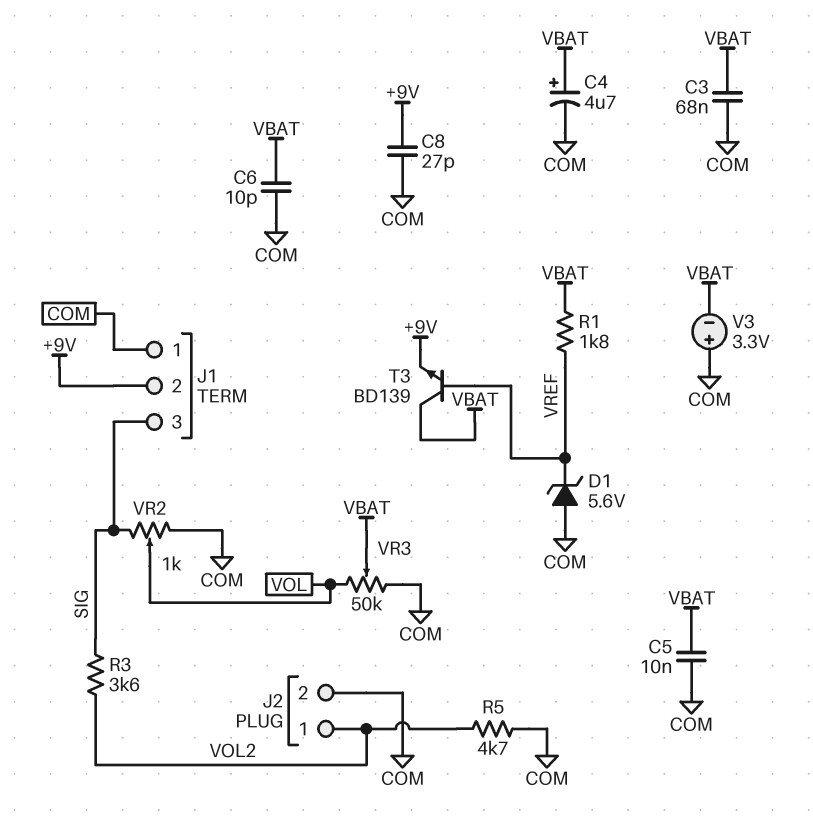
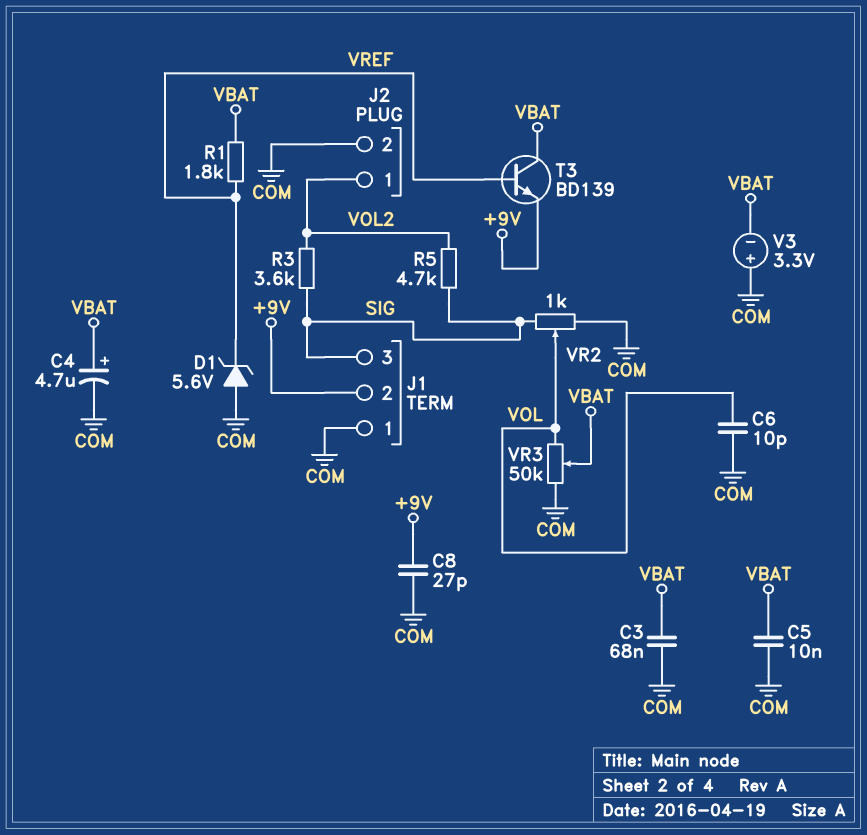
C6: 10pF (COM, VBAT) -> 10pF (COM, VOL)
R5: 4.7k (COM, VOL2) -> 4.7k (SIG, VOL2)

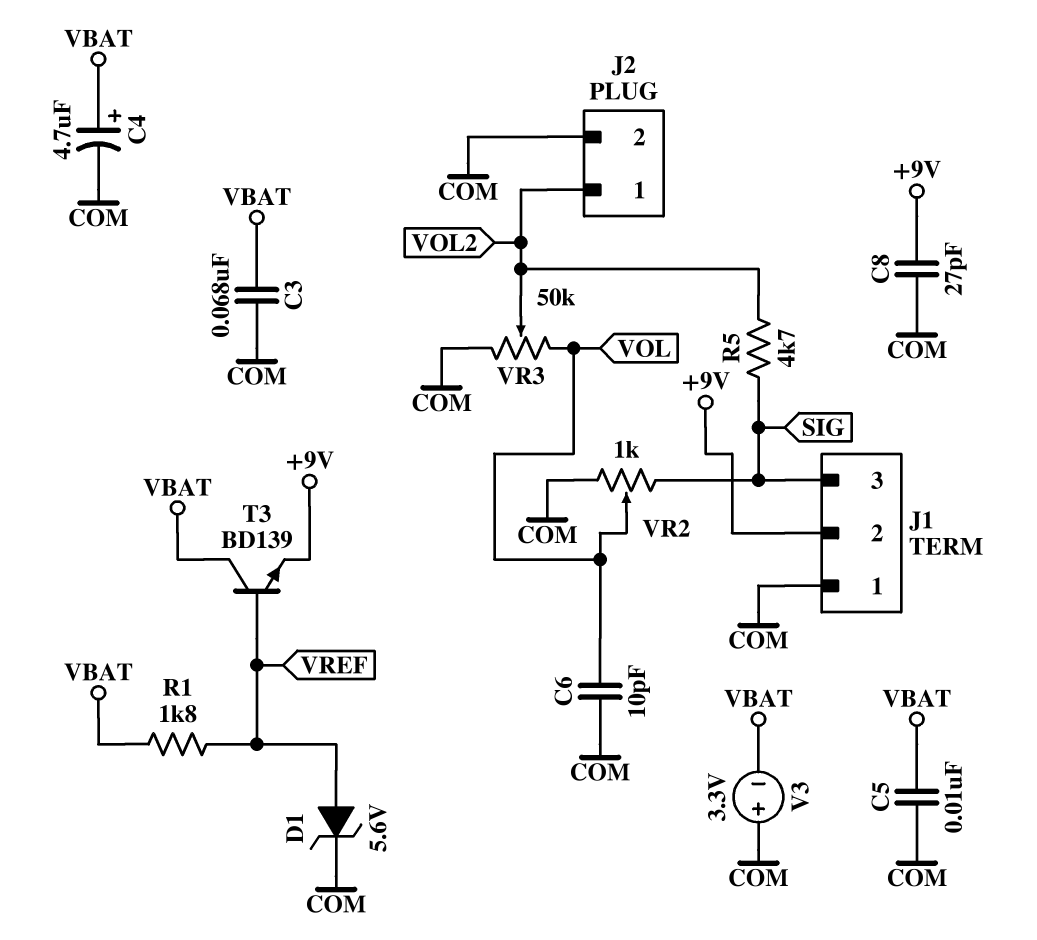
D1: zener 5.6V (A COM, K VREF) -> zener 5.6V (A VREF, K COM)
R3: 3.6k (SIG, VOL2) -> none
VR3: 50k (COM, VOL, wiper VBAT) -> 50k (COM, VOL, wiper VOL2)

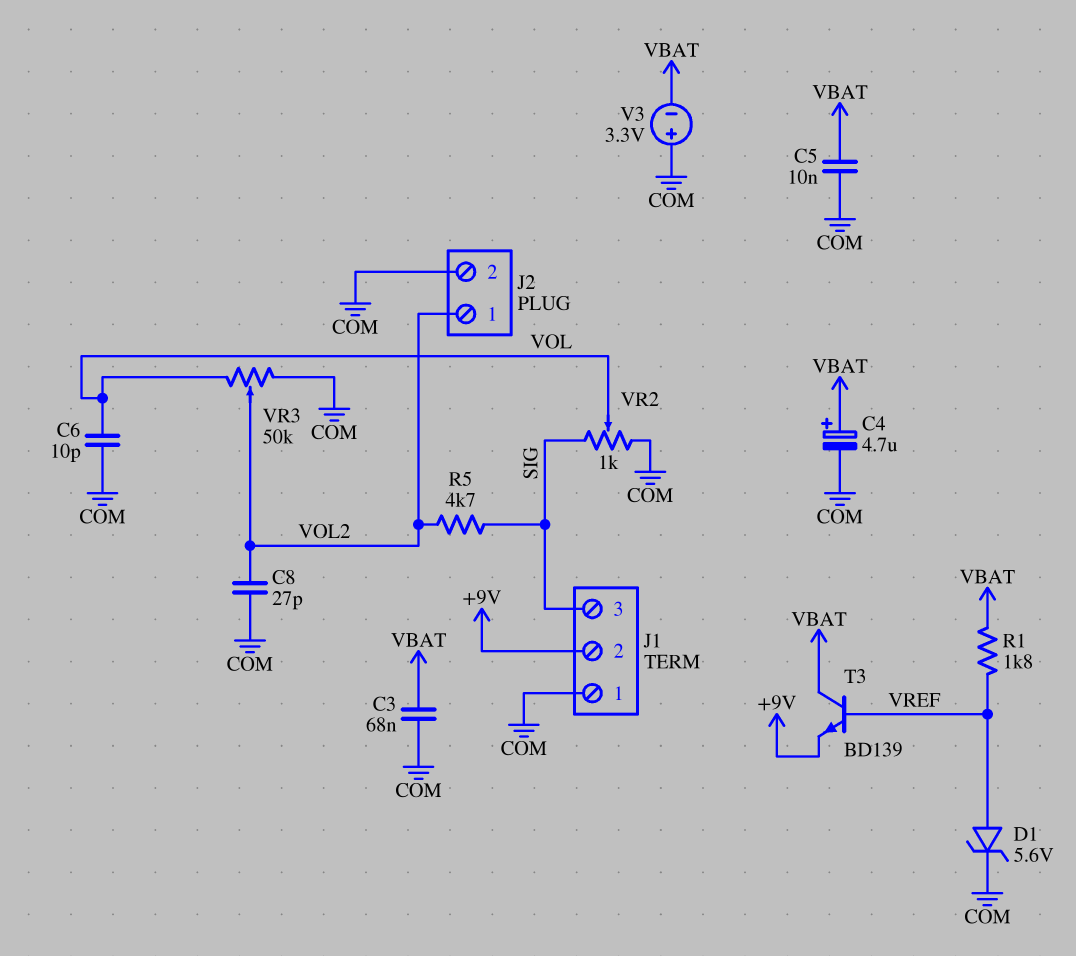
C8: 27pF (+9V, COM) -> 27pF (COM, VOL2)

